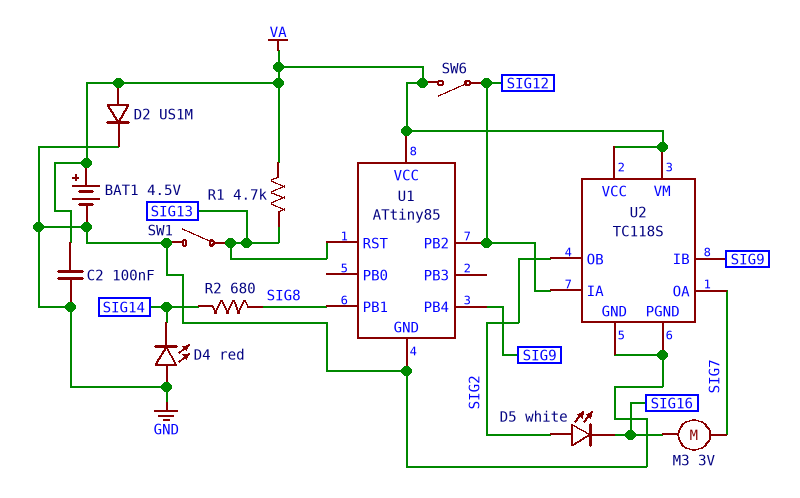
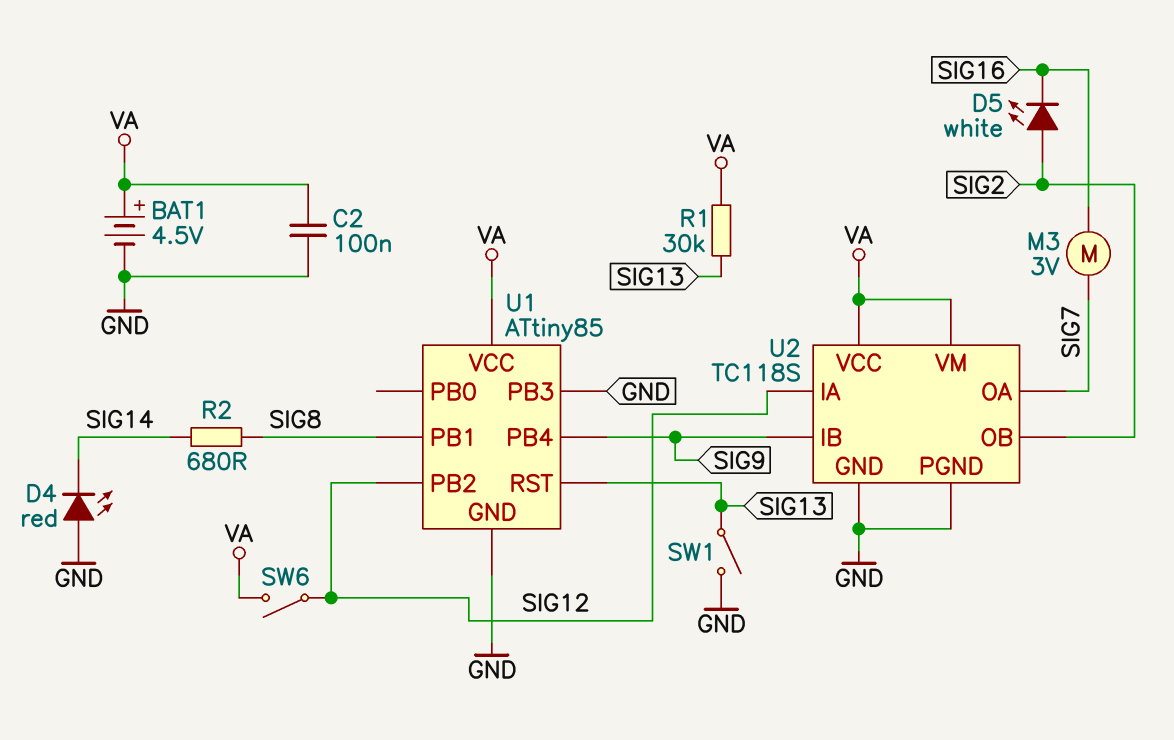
D2: diode US1M (A VA, K GND) -> none
R1: 4.7k (SIG13, VA) -> 30k (SIG13, VA)
U1 pin PB3: none -> GND

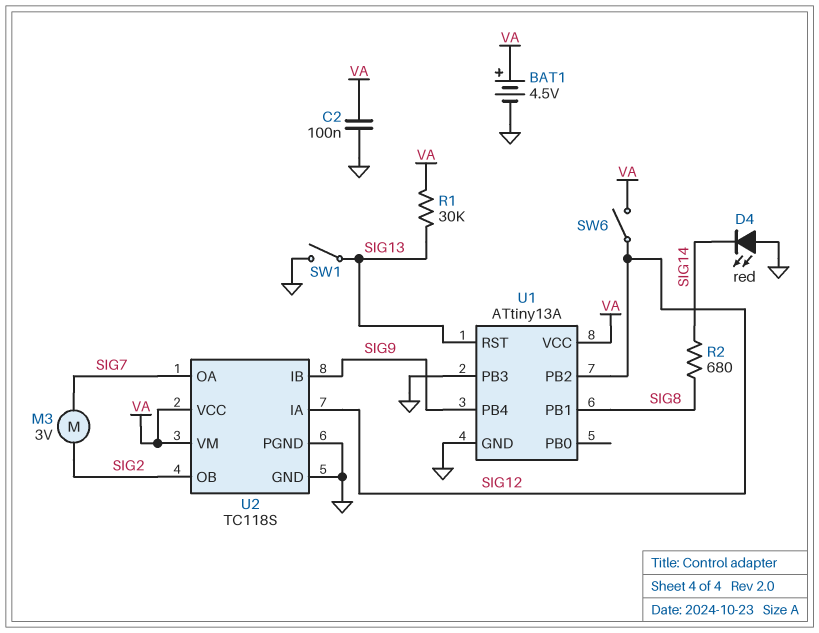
D5: LED white (A SIG2, K SIG16) -> none
M3: motor 3V (SIG7, SIG16) -> motor 3V (SIG2, SIG7)
U1: ATtiny85 -> ATtiny13A

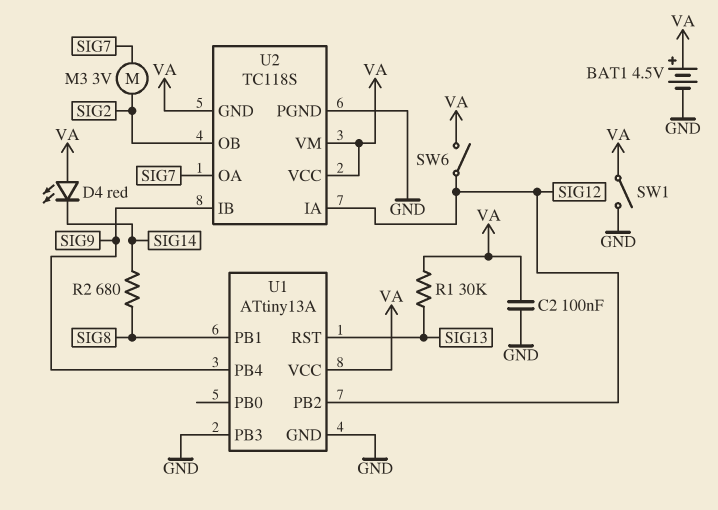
D4: LED red (A GND, K SIG14) -> LED red (A VA, K SIG14)
SW1: switch (GND, SIG13) -> switch (GND, VA)
U2 pin GND: GND -> VA

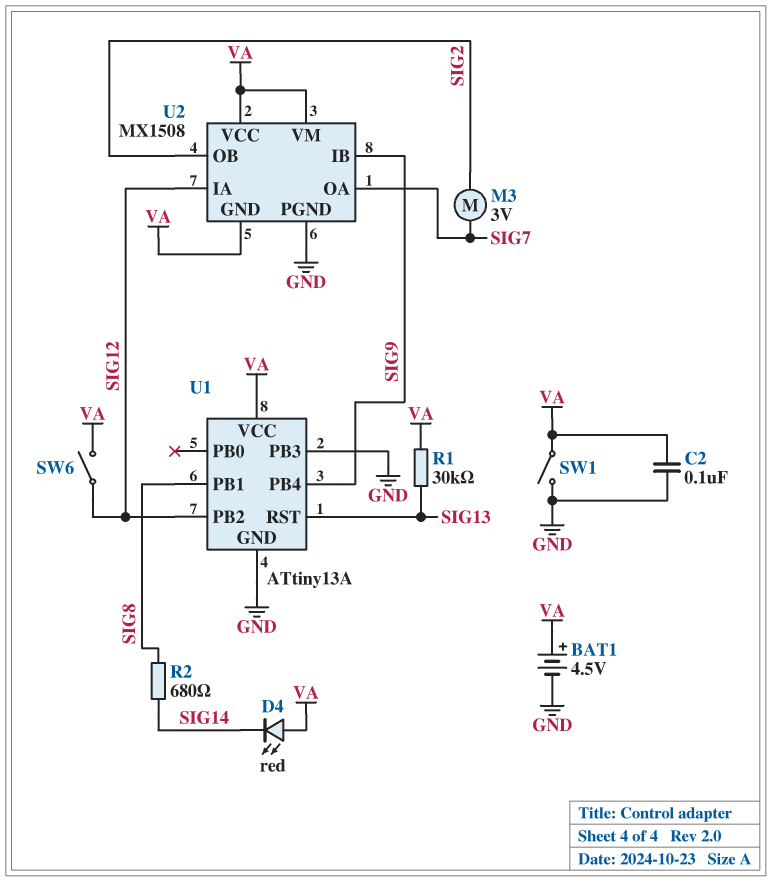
U2: TC118S -> MX1508

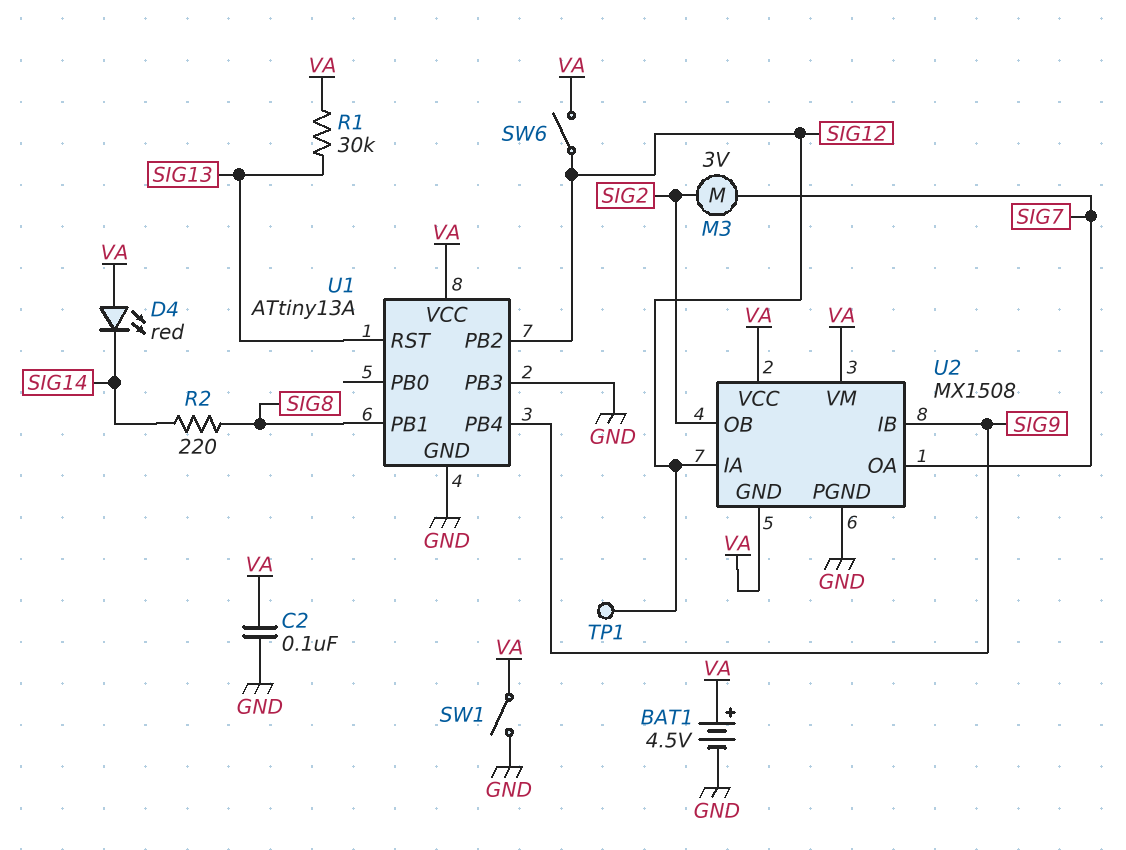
R2: 680 (SIG8, SIG14) -> 220 (SIG8, SIG14)
TP1: none -> test point (SIG12)

